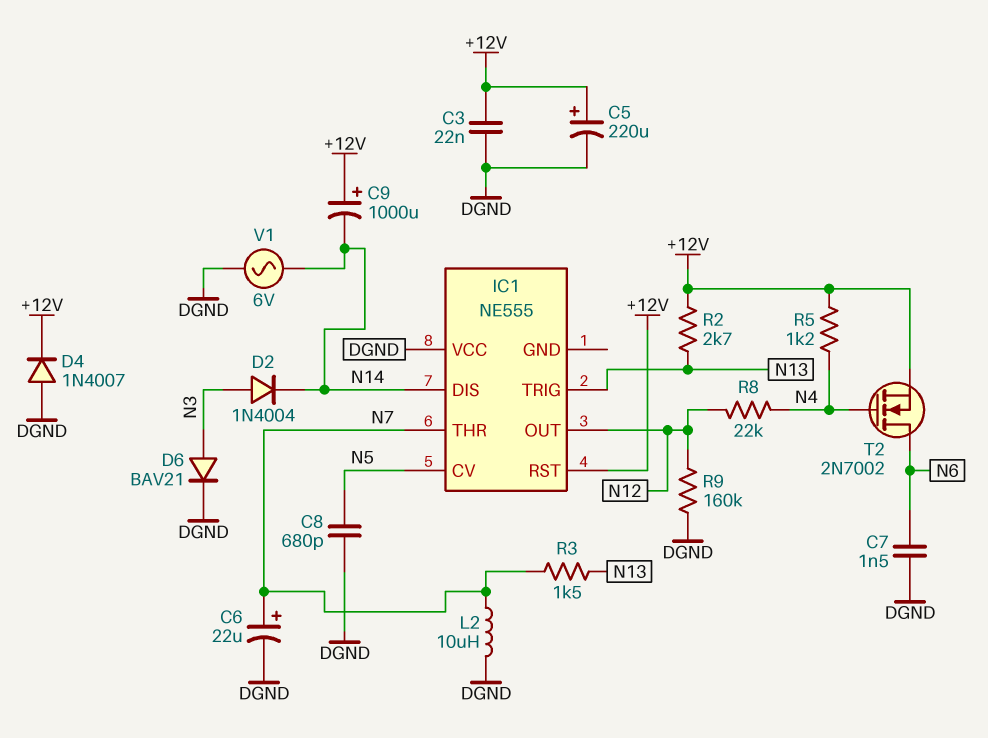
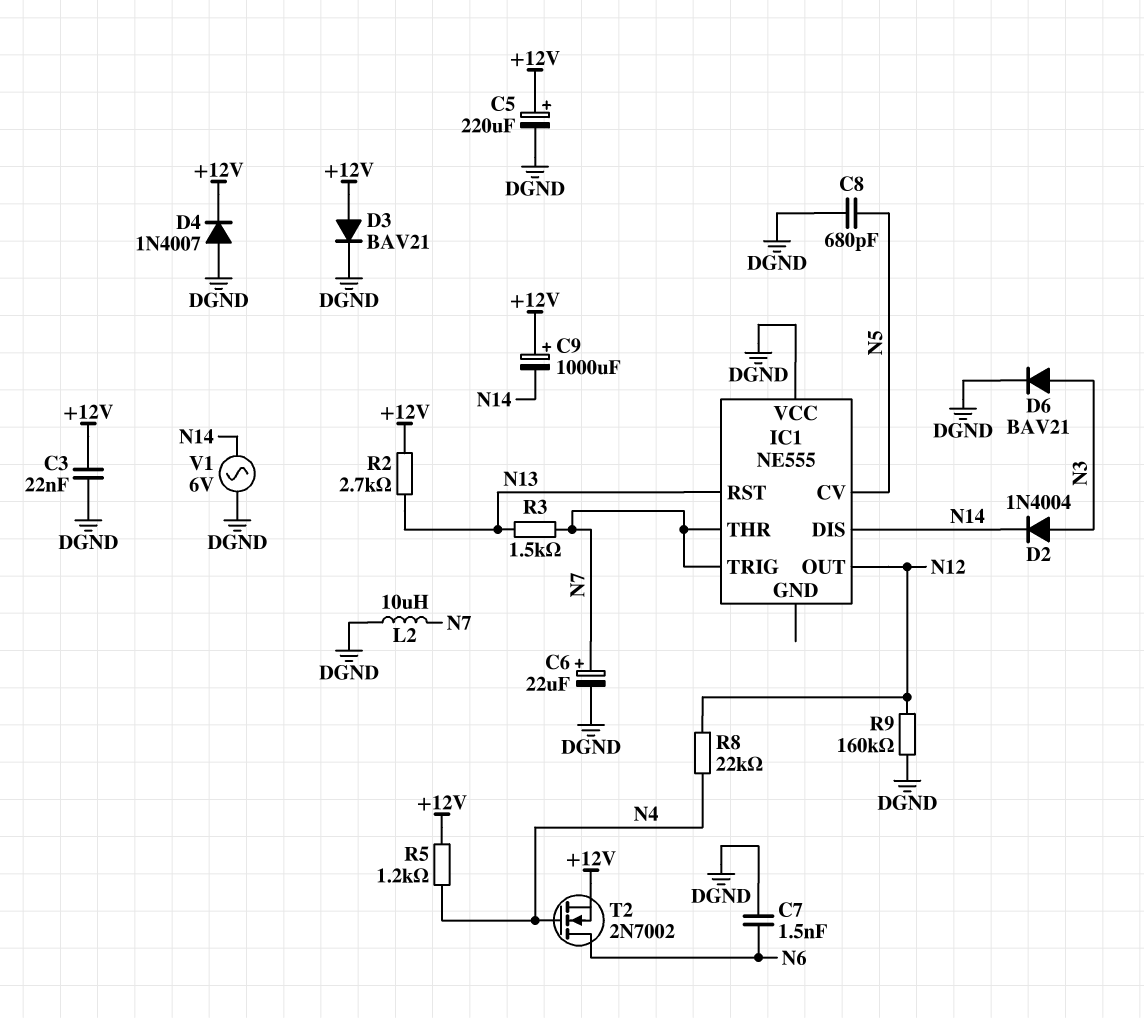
D3: none -> diode BAV21 (A +12V, K DGND)
IC1 pin RST: +12V -> N13
IC1 pin TRIG: N13 -> N7

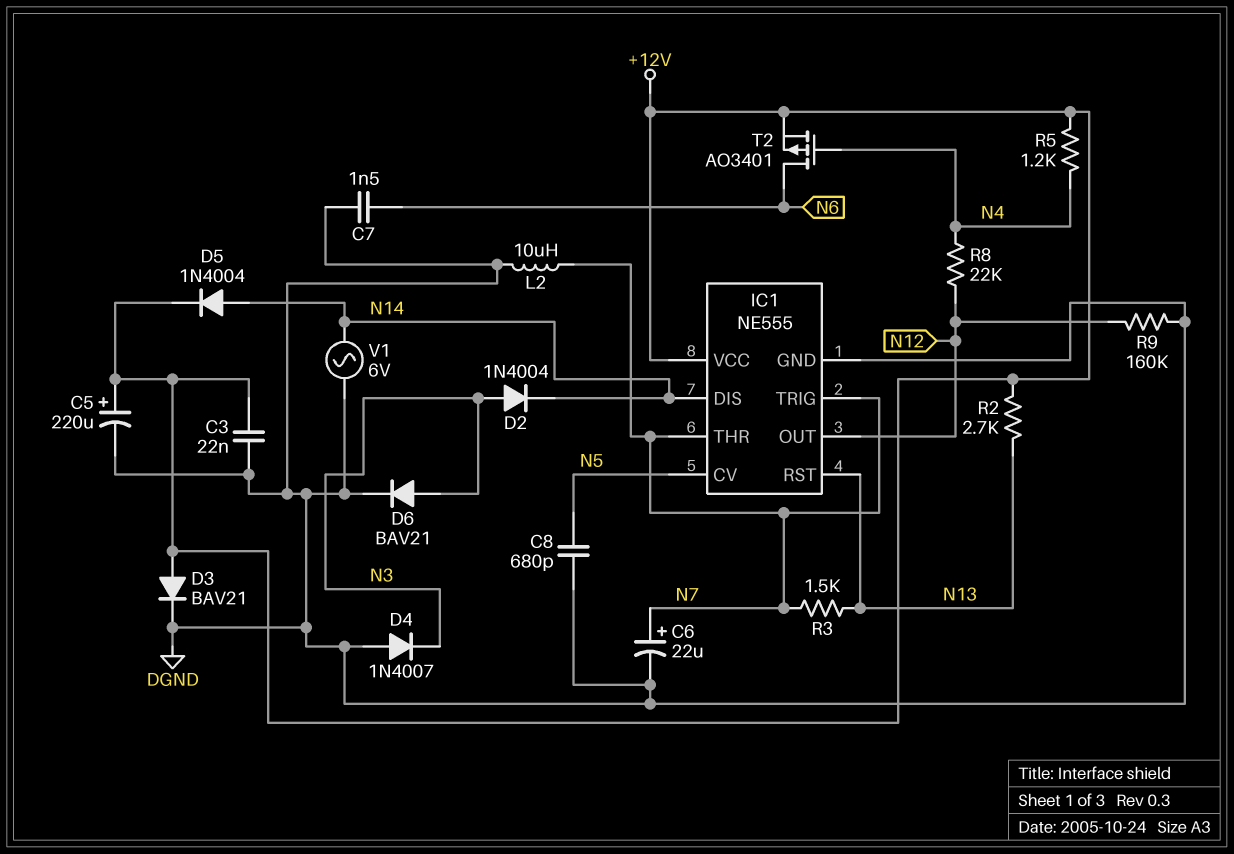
C9: 1000uF (plus +12V, minus N14) -> none
D4: diode 1N4007 (A DGND, K +12V) -> diode 1N4007 (A DGND, K N3)
D5: none -> diode 1N4004 (A N14, K +12V)
IC1 pin GND: none -> DGND
IC1 pin VCC: DGND -> +12V
T2: NMOS 2N7002 (G N4, D N6, S +12V) -> PMOS AO3401 (G N4, D N6, S +12V)

